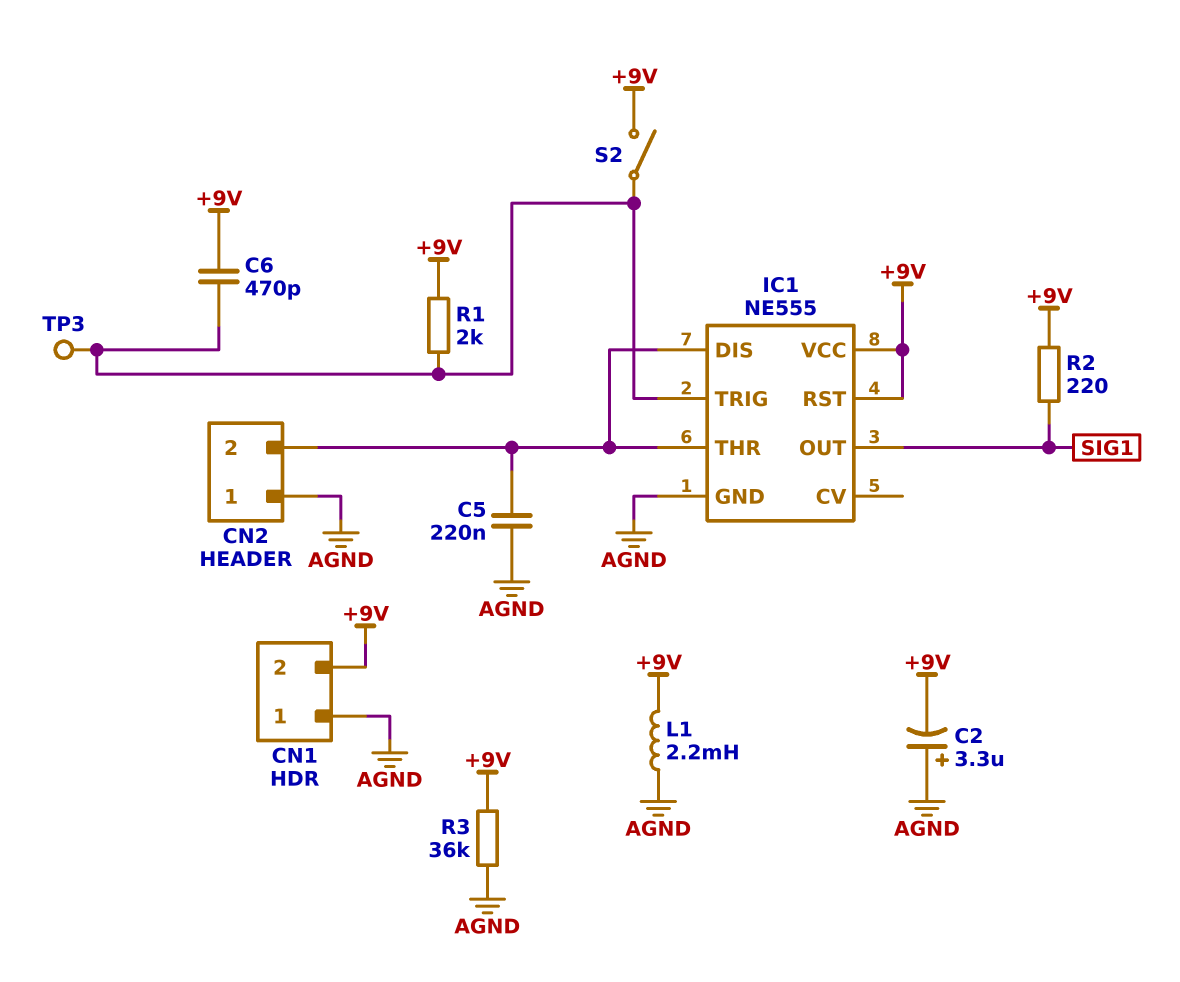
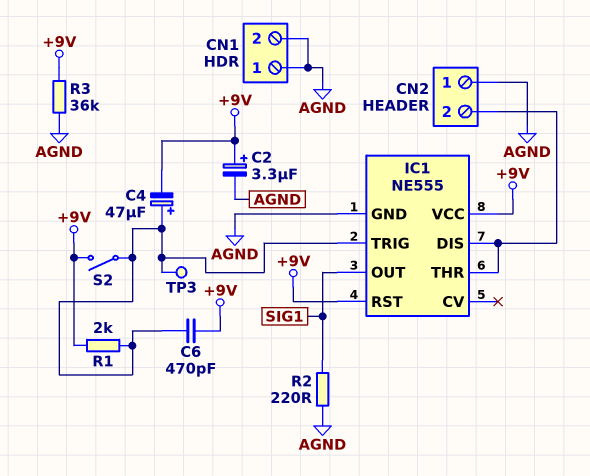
C2: 3.3uF (plus AGND, minus +9V) -> 3.3uF (plus +9V, minus AGND)
C4: none -> 47uF (plus IC1/TRIG, minus +9V)
C5: 220nF (AGND, CN2/2) -> none
CN1 pin 2: +9V -> AGND
L1: 2.2mH (+9V, AGND) -> none
R2: 220 (+9V, SIG1) -> 220 (AGND, SIG1)

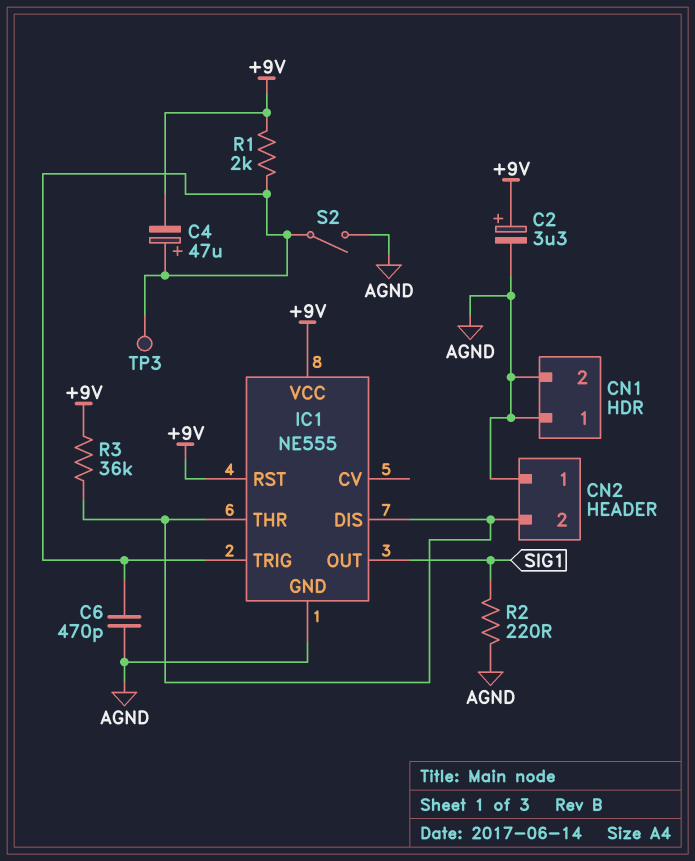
C6: 470pF (+9V, IC1/TRIG) -> 470pF (AGND, IC1/TRIG)
R3: 36k (+9V, AGND) -> 36k (+9V, CN2/2)
S2: switch (+9V, IC1/TRIG) -> switch (AGND, IC1/TRIG)

